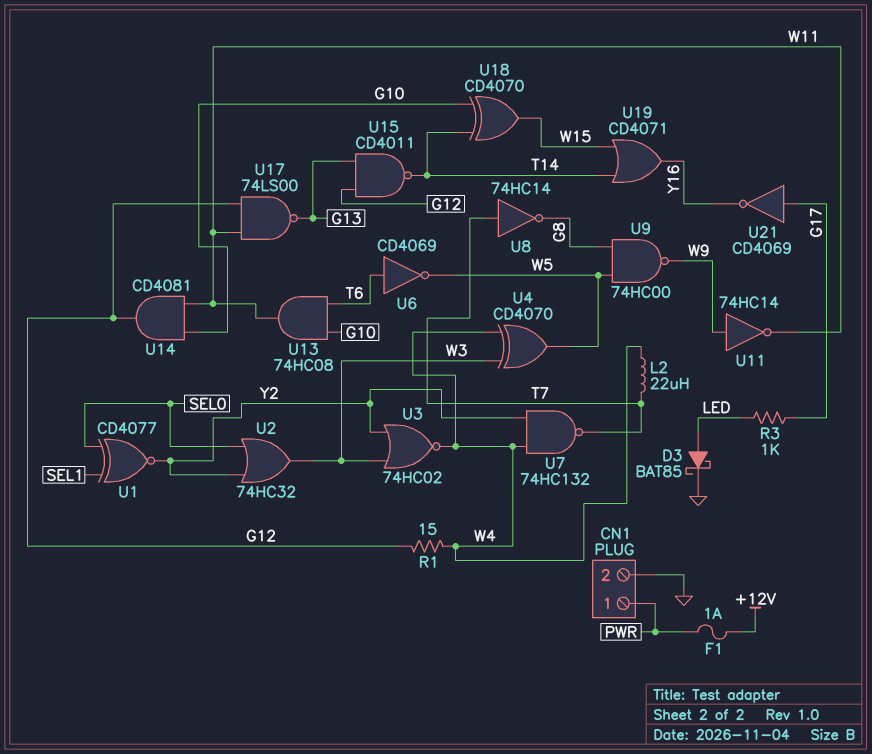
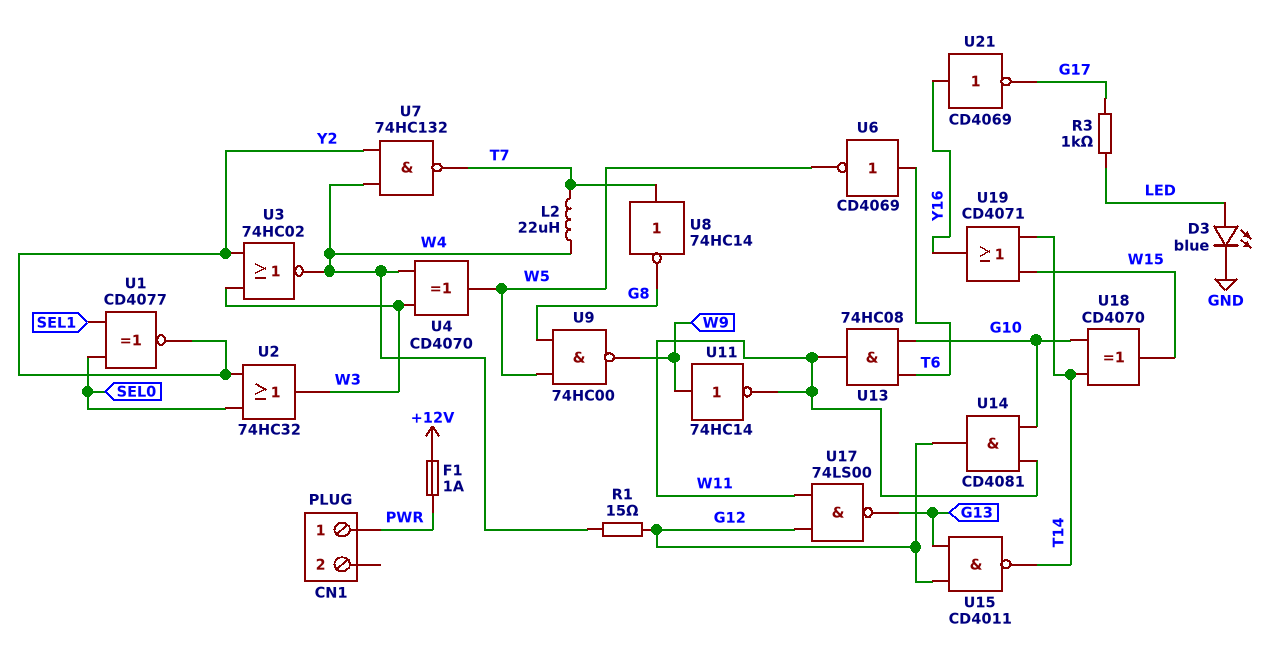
CN1 pin 2: GND -> none
D3: schottky BAT85 (A LED, K GND) -> LED blue (A LED, K GND)
U21: NOT CD4069 (in G17, out Y16) -> NOT CD4069 (in Y16, out G17)

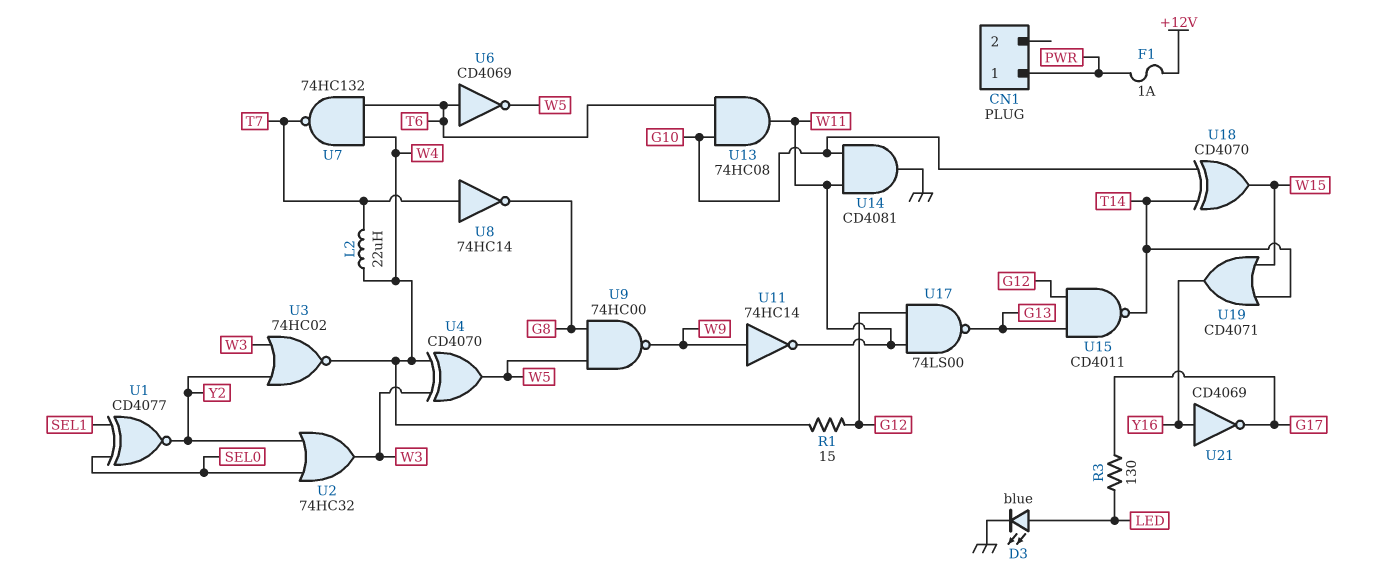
R3: 1k (G17, LED) -> 130 (G17, LED)
U7: NAND 74HC132 (in W4, in Y2, out T7) -> NAND 74HC132 (in T6, in W4, out T7)
U14: AND CD4081 (in G10, in W11, out G12) -> AND CD4081 (in G10, in W11, out GND)

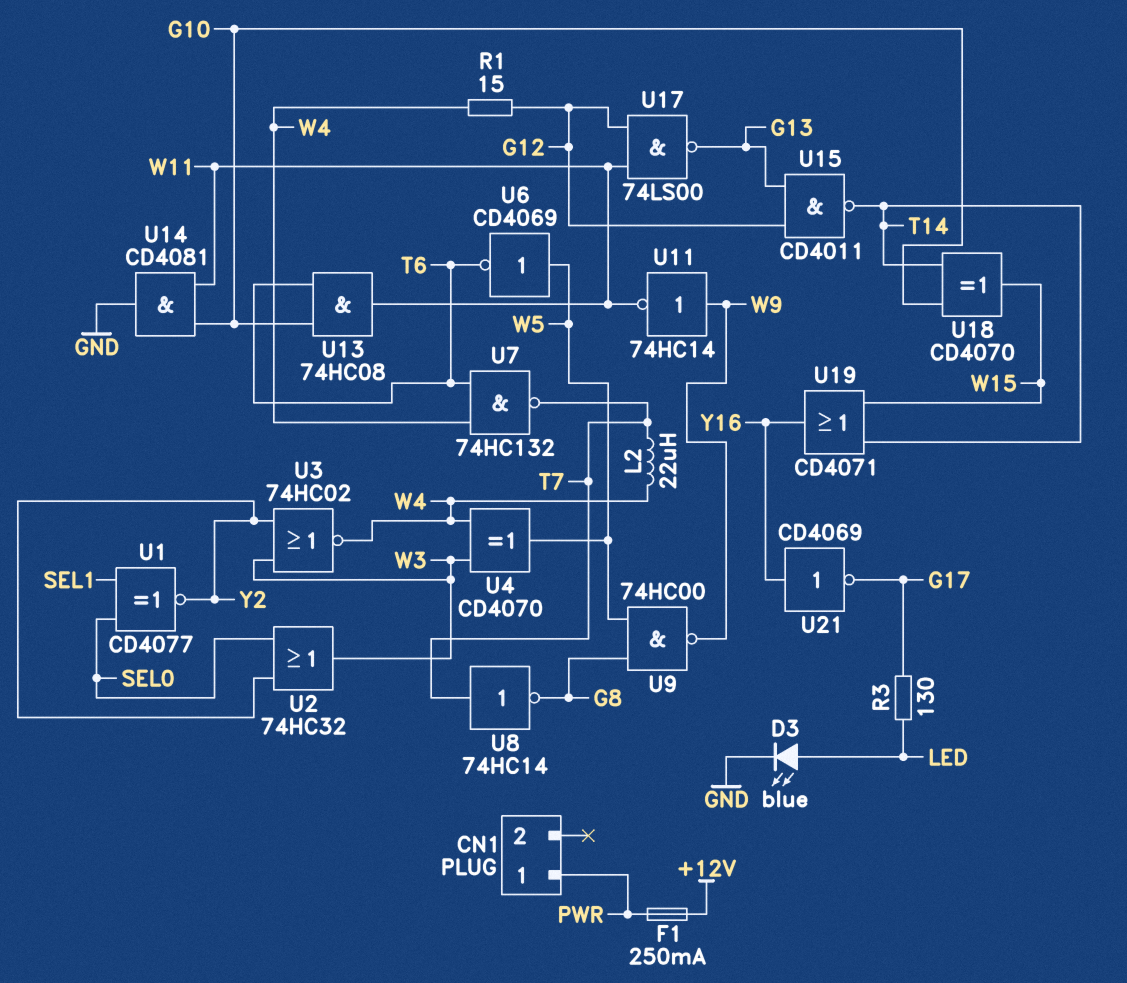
F1: 1A (+12V, PWR) -> 250mA (+12V, PWR)
U6: NOT CD4069 (in T6, out W5) -> NOT CD4069 (in W5, out T6)

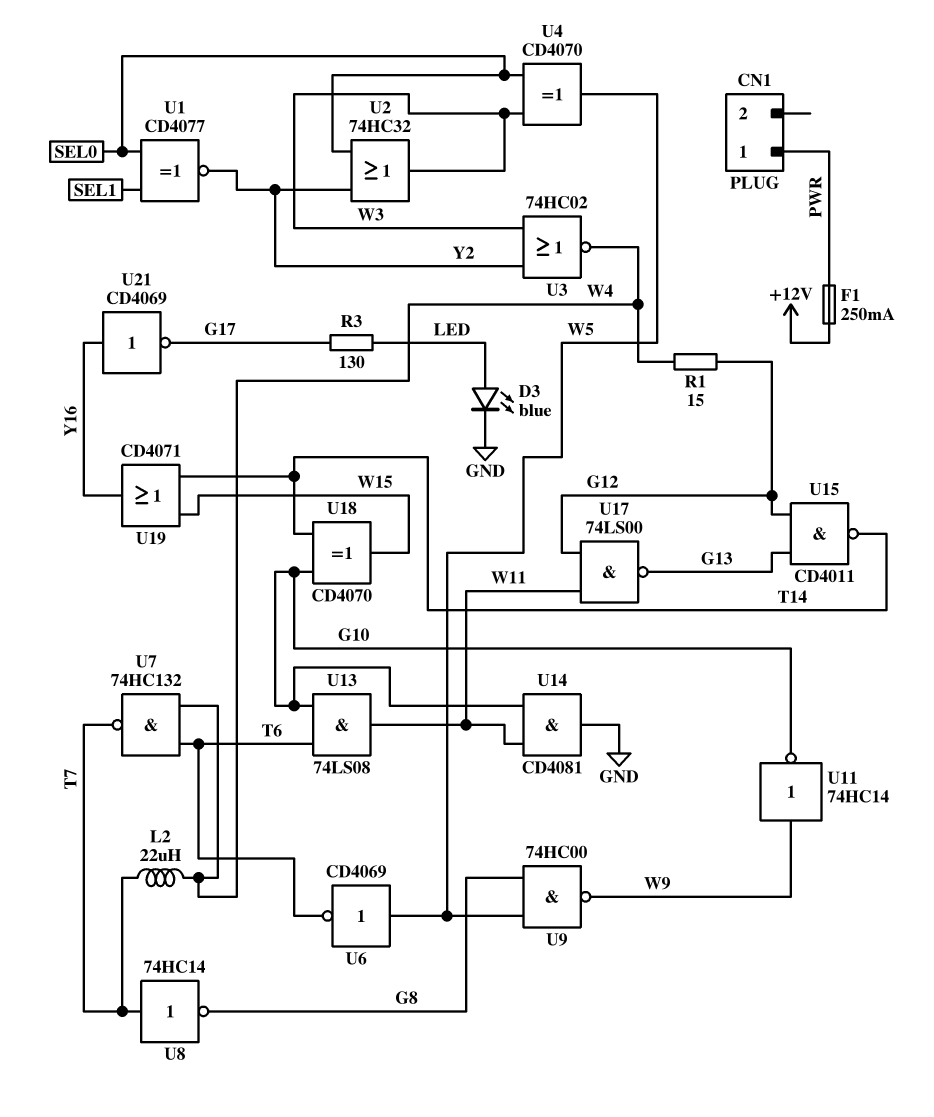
U4: XOR CD4070 (in W3, in W4, out W5) -> XOR CD4070 (in SEL0, in W3, out W5)
U11: NOT 74HC14 (in W9, out W11) -> NOT 74HC14 (in W9, out G10)
U13: AND 74HC08 (in G10, in T6, out W11) -> AND 74LS08 (in G10, in T6, out W11)

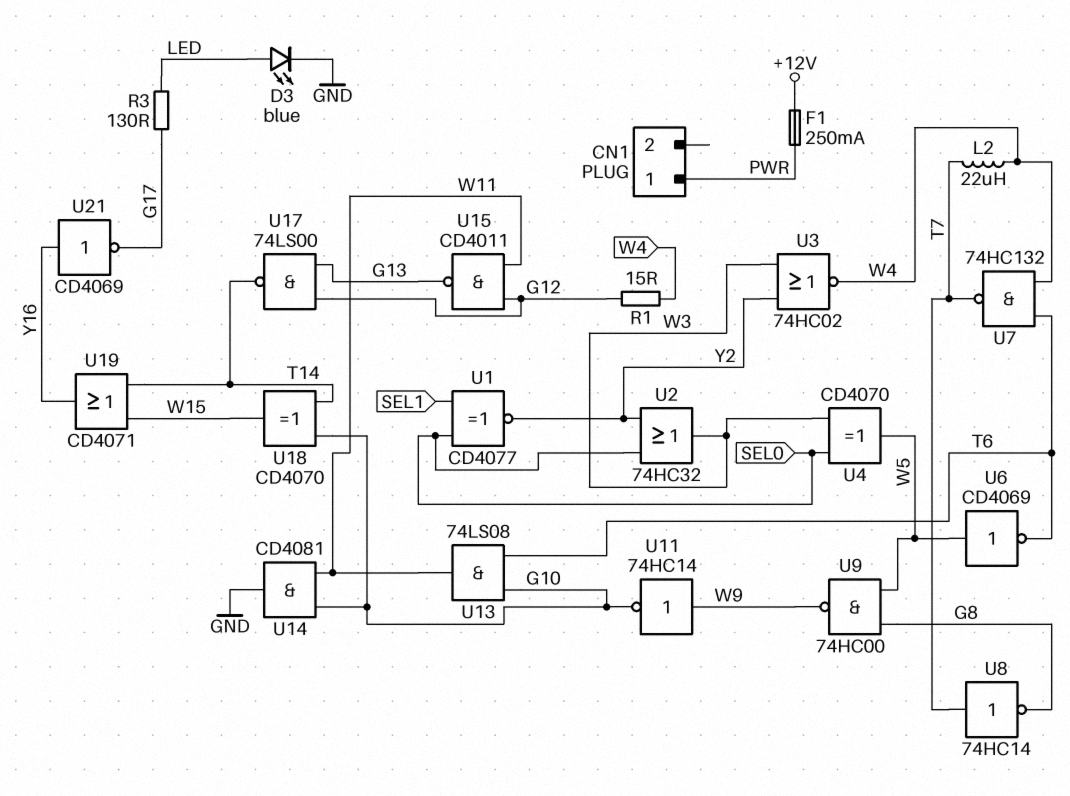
U15: NAND CD4011 (in G12, in G13, out T14) -> NAND CD4011 (in G12, in W11, out G13)
U17: NAND 74LS00 (in G12, in W11, out G13) -> NAND 74LS00 (in G12, in G13, out T14)

